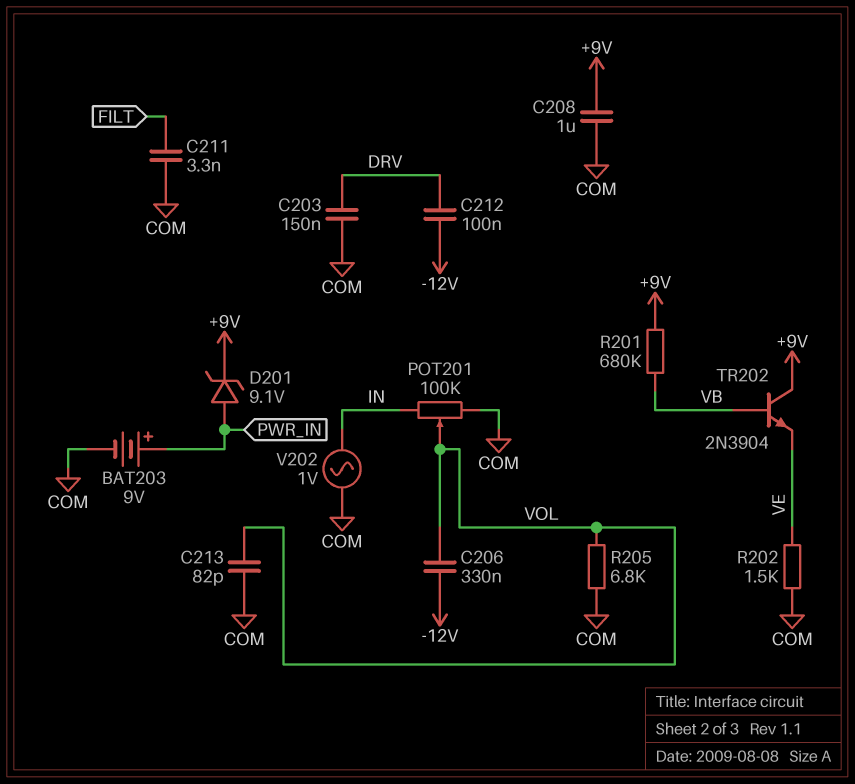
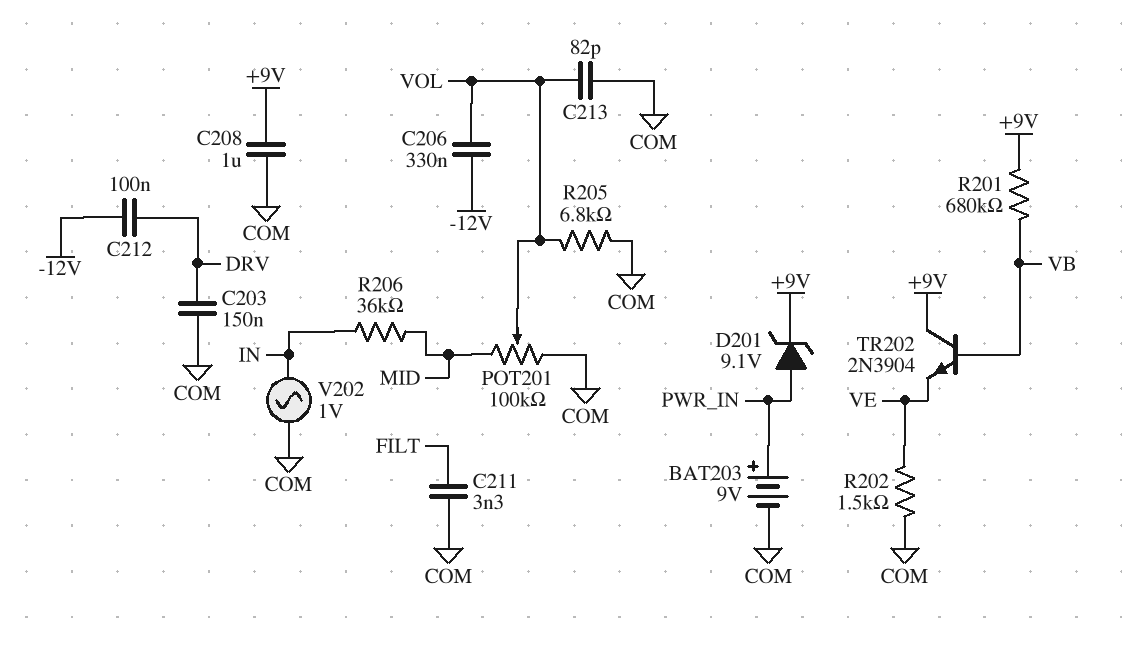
POT201: 100k (COM, IN, wiper VOL) -> 100k (COM, MID, wiper VOL)
R206: none -> 36k (IN, MID)

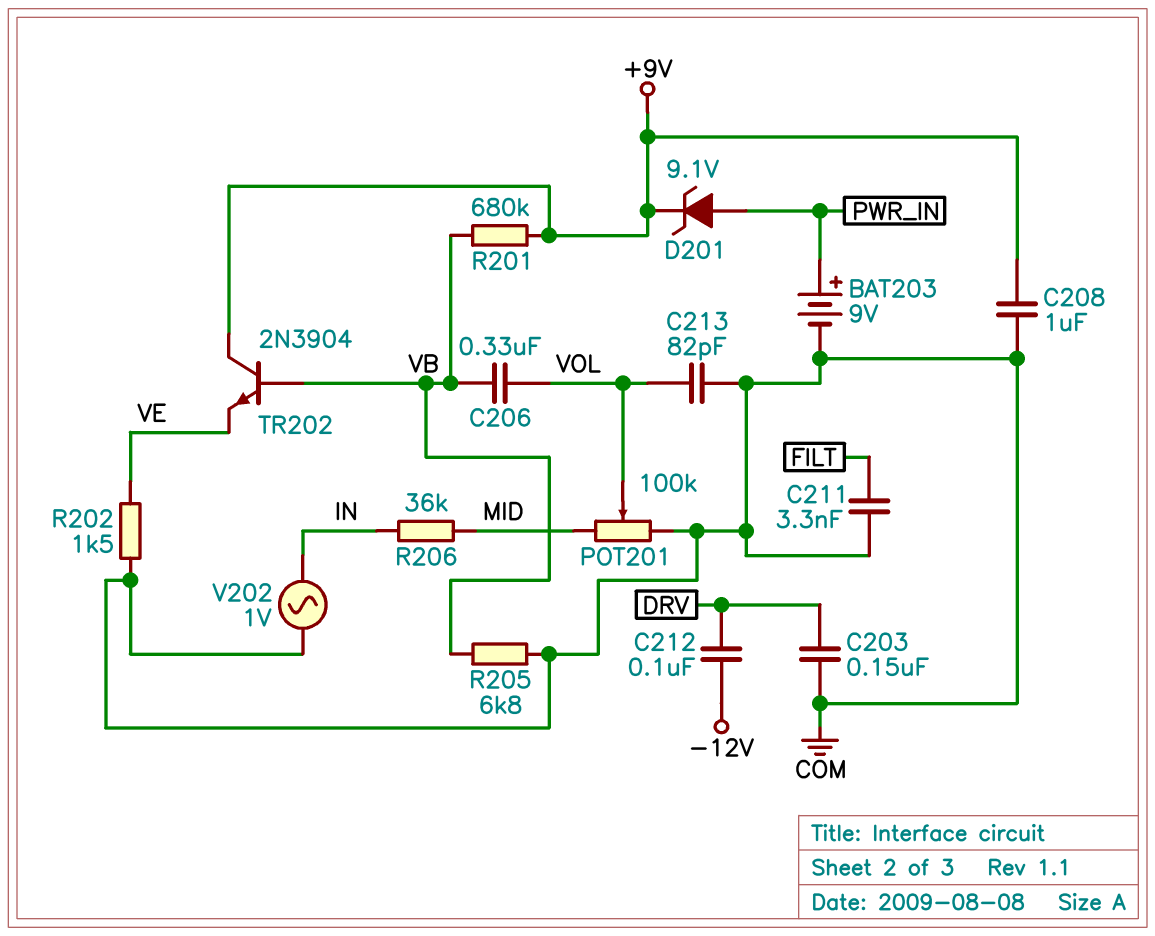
C206: 330nF (-12V, VOL) -> 330nF (VB, VOL)
R205: 6.8k (COM, VOL) -> 6.8k (COM, VB)

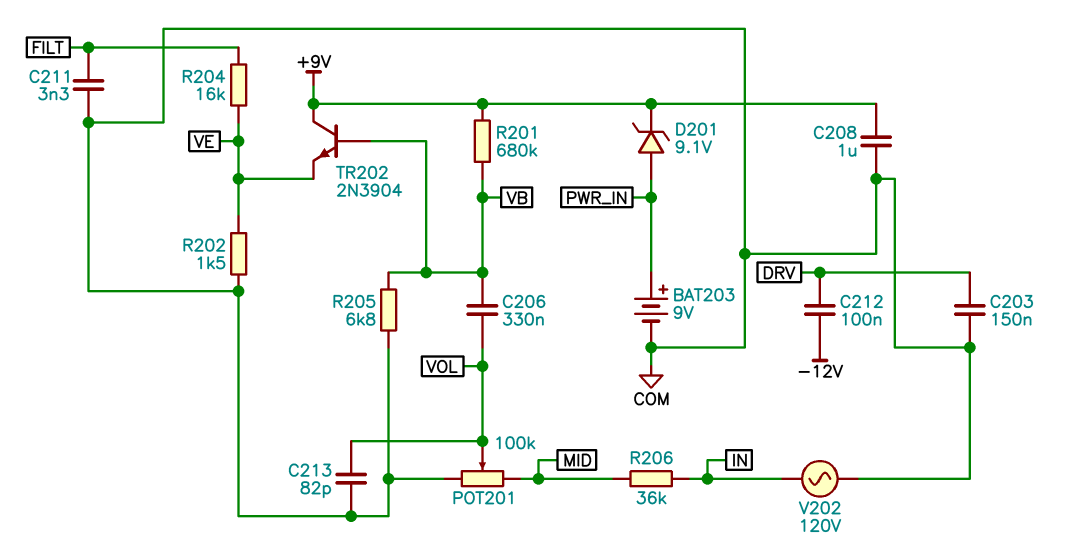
R204: none -> 16k (FILT, VE)
V202: AC 1V (COM, IN) -> AC 120V (COM, IN)

